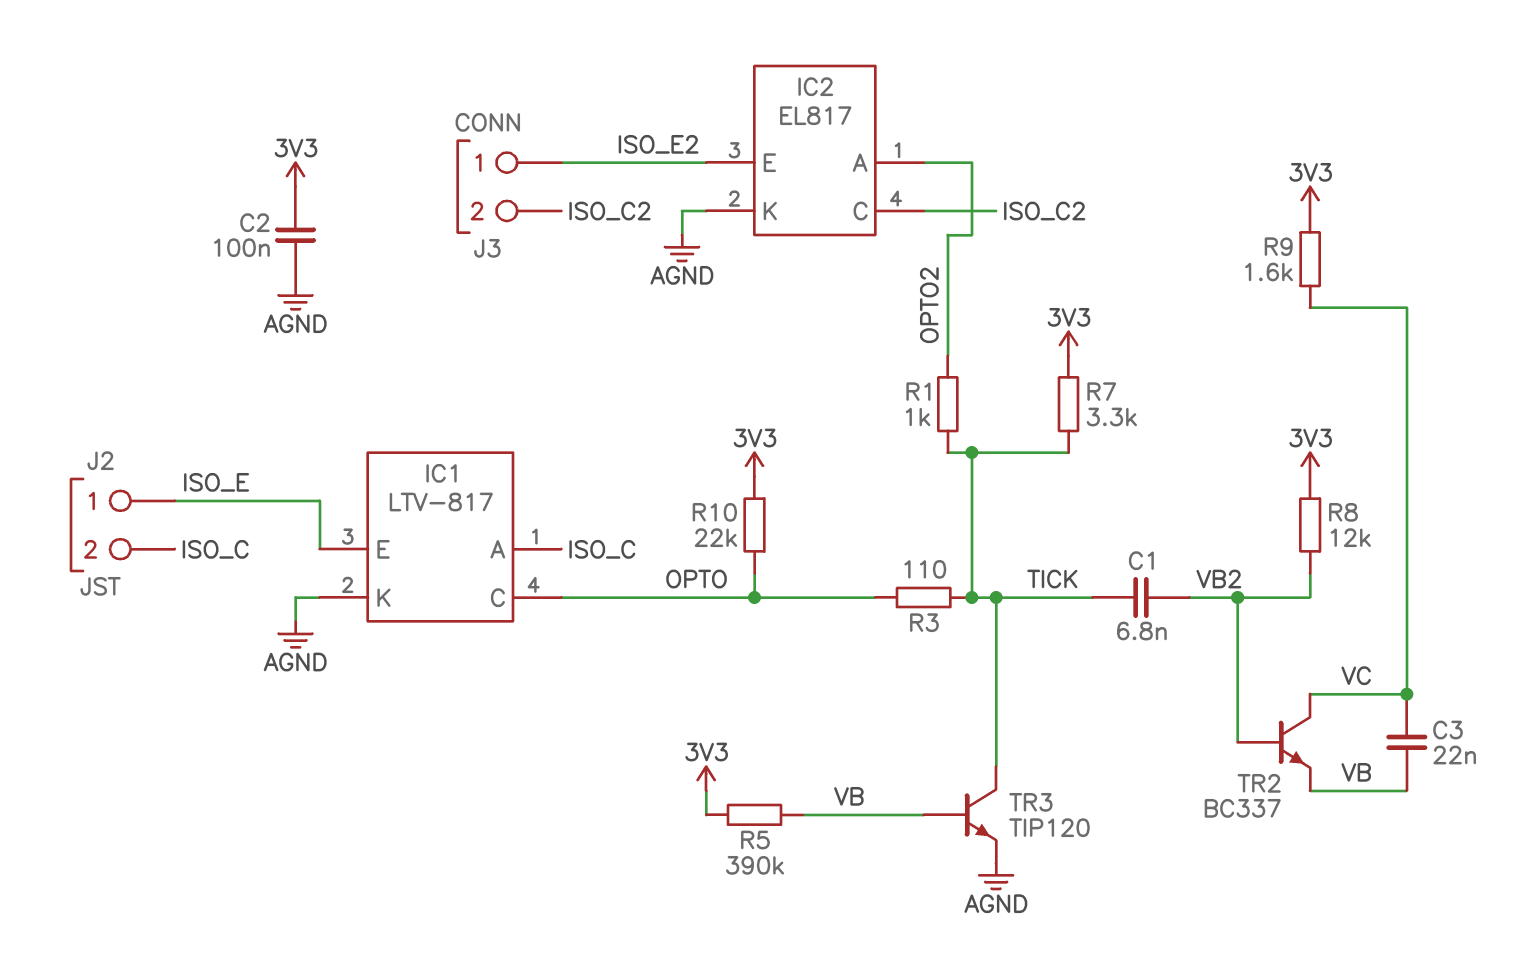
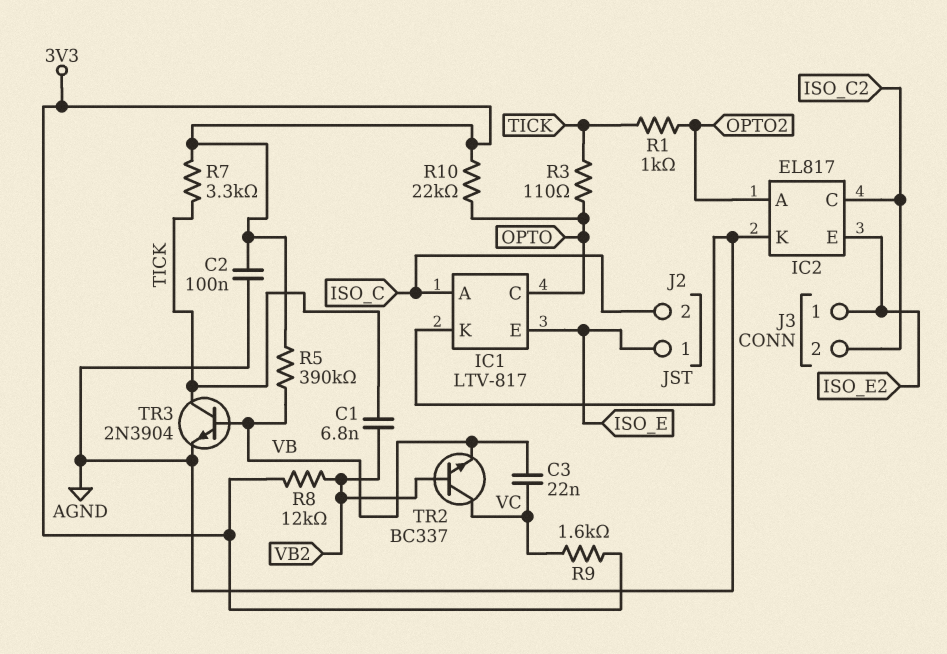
TR3: NPN TIP120 (B VB, C TICK, E AGND) -> NPN 2N3904 (B VB, C TICK, E AGND)

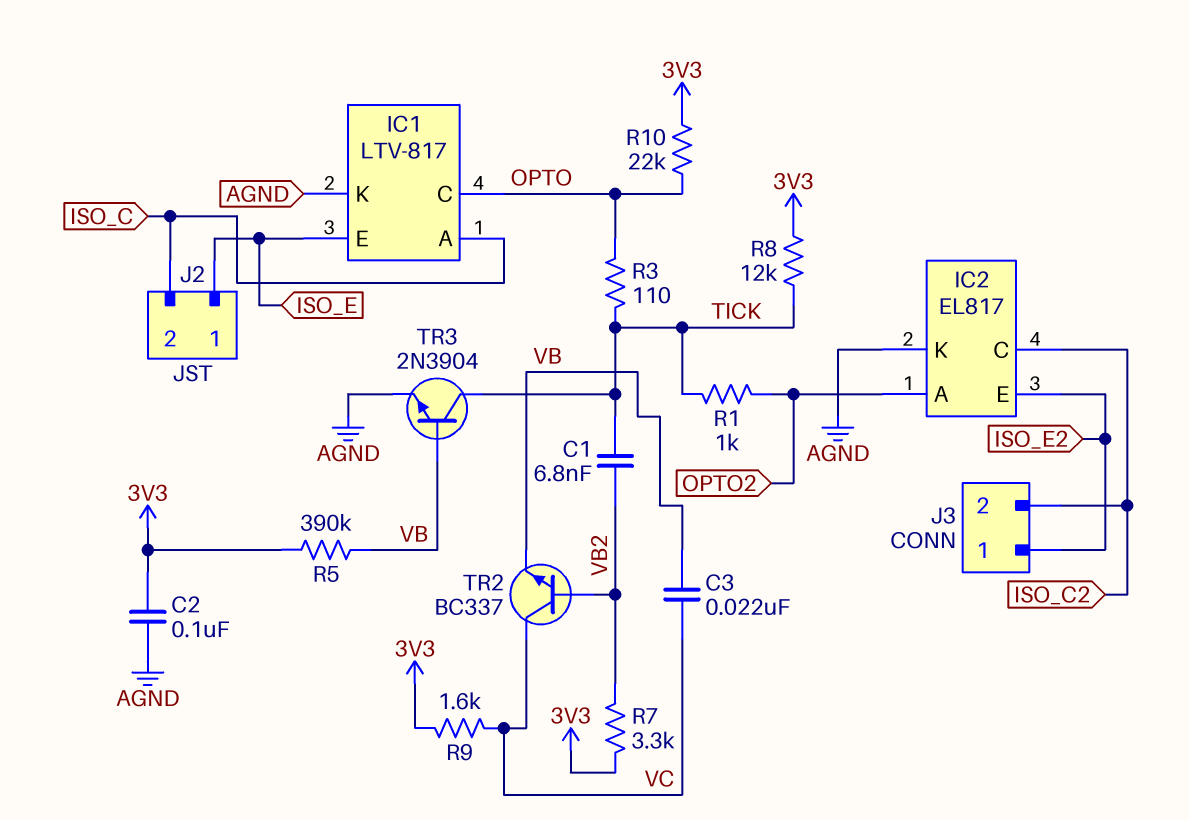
R7: 3.3k (3V3, TICK) -> 3.3k (3V3, VB2)
R8: 12k (3V3, VB2) -> 12k (3V3, TICK)

